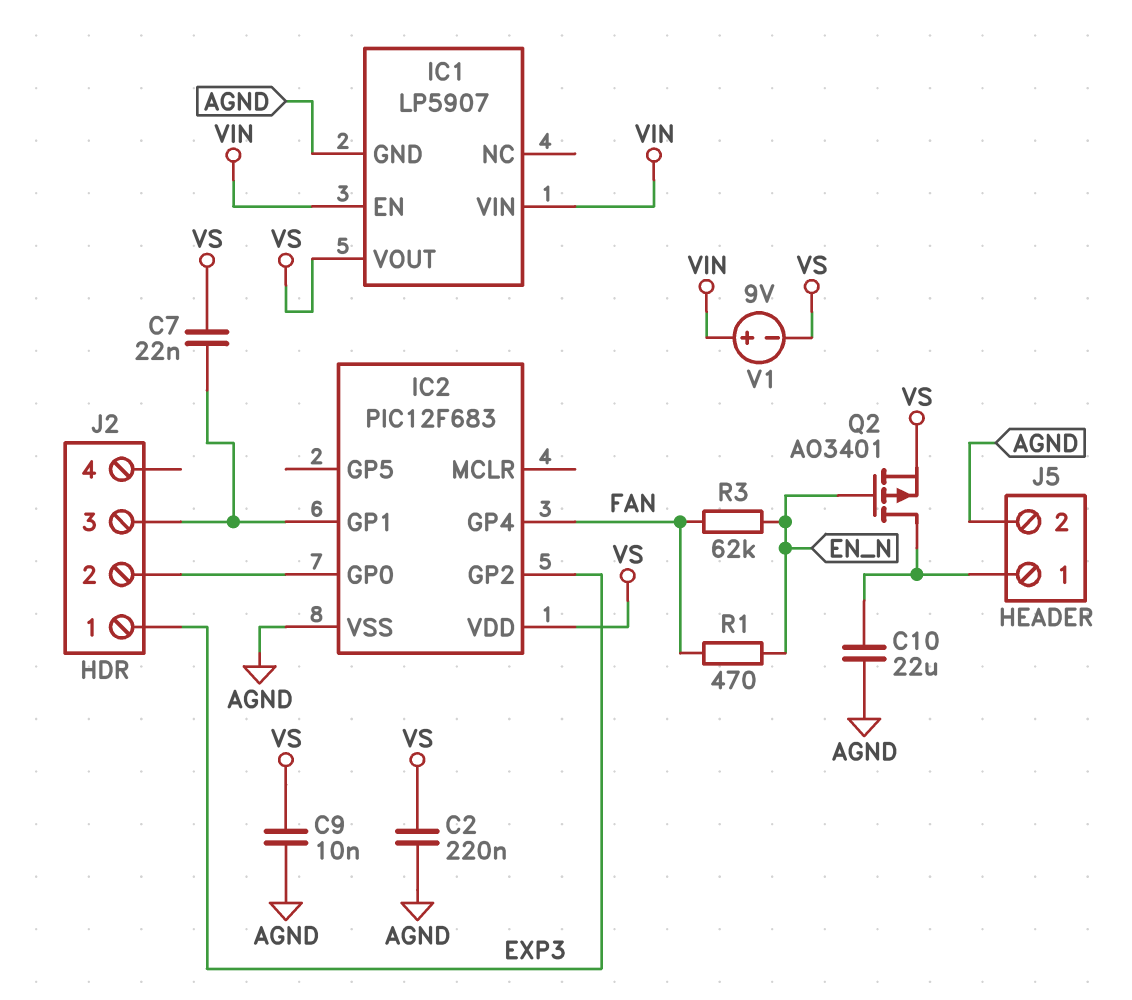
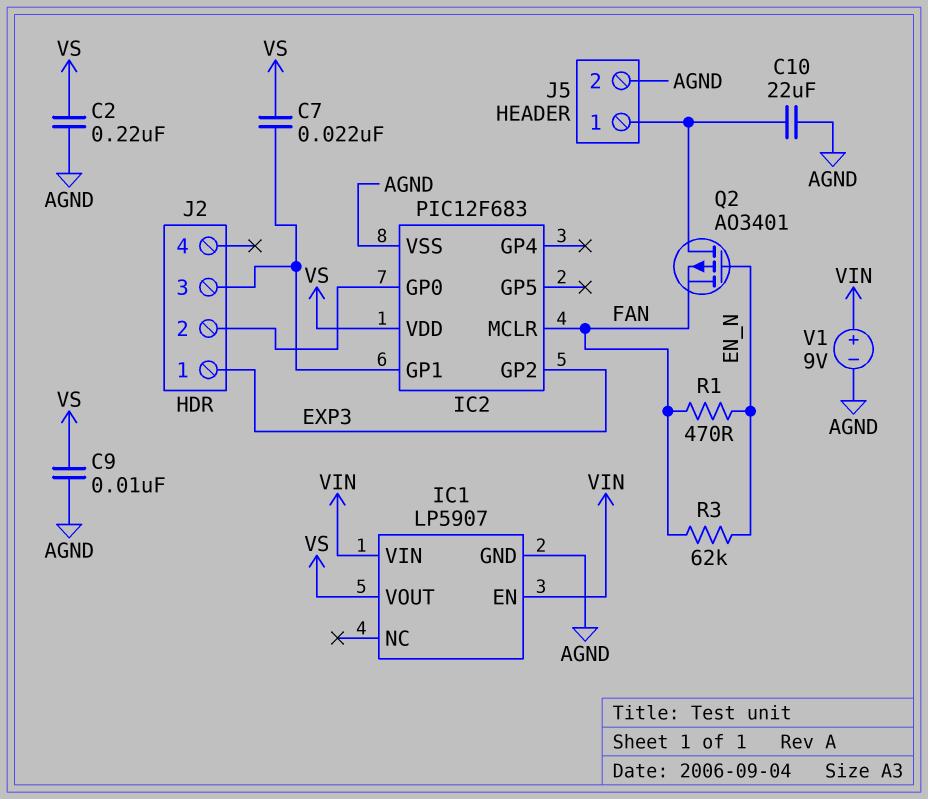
IC2 pin GP4: FAN -> none
IC2 pin MCLR: none -> FAN
Q2: PMOS AO3401 (G EN_N, D J5/1, S VS) -> PMOS AO3401 (G EN_N, D J5/1, S FAN)
V1: 9V (plus VIN, minus VS) -> 9V (plus VIN, minus AGND)

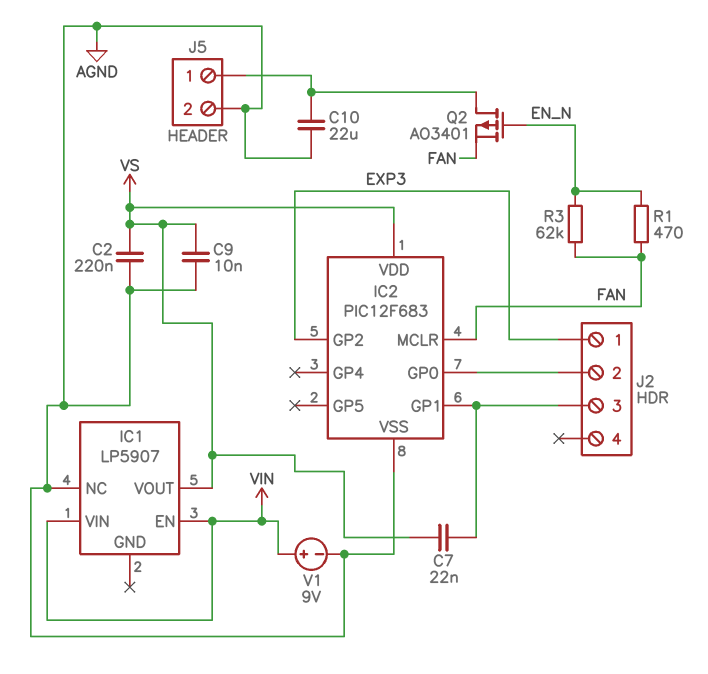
IC1 pin GND: AGND -> none
IC1 pin NC: none -> AGND

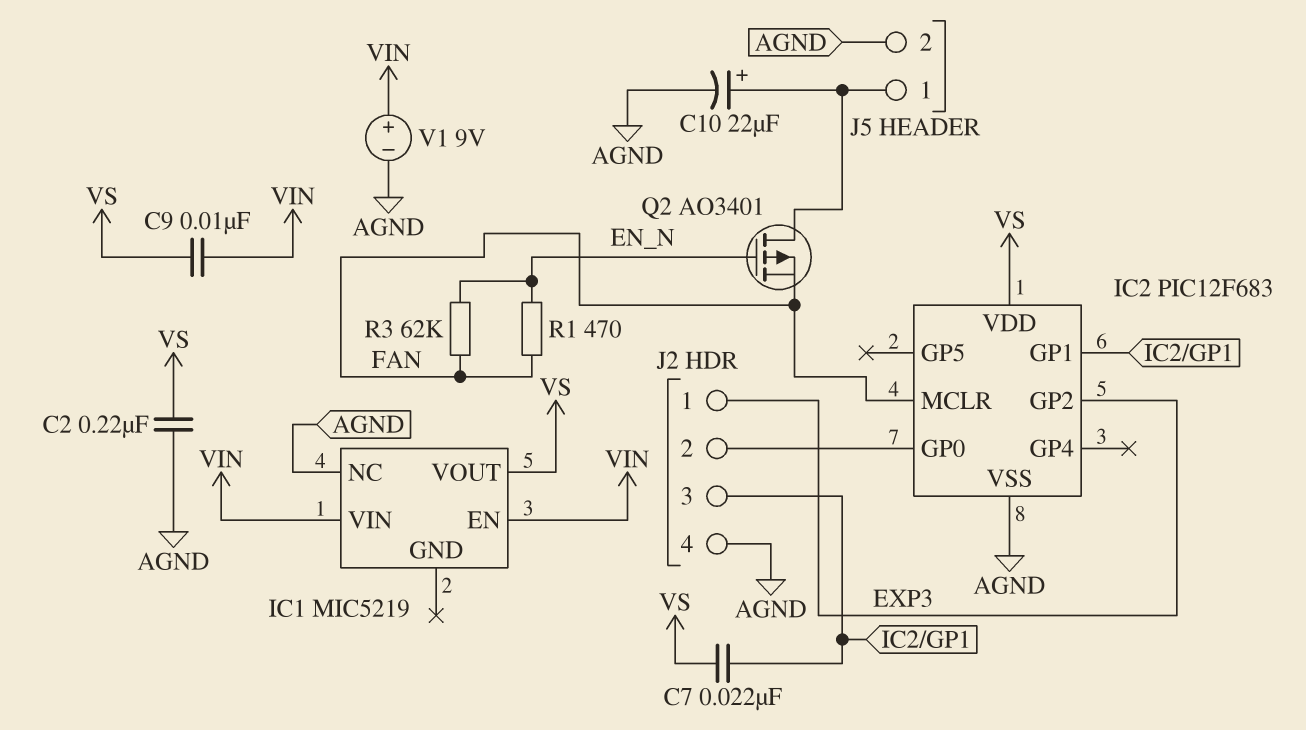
C9: 10nF (AGND, VS) -> 10nF (VIN, VS)
C10: 22uF (AGND, J5/1) -> 22uF (plus J5/1, minus AGND)
IC1: LP5907 -> MIC5219
J2 pin 4: none -> AGND

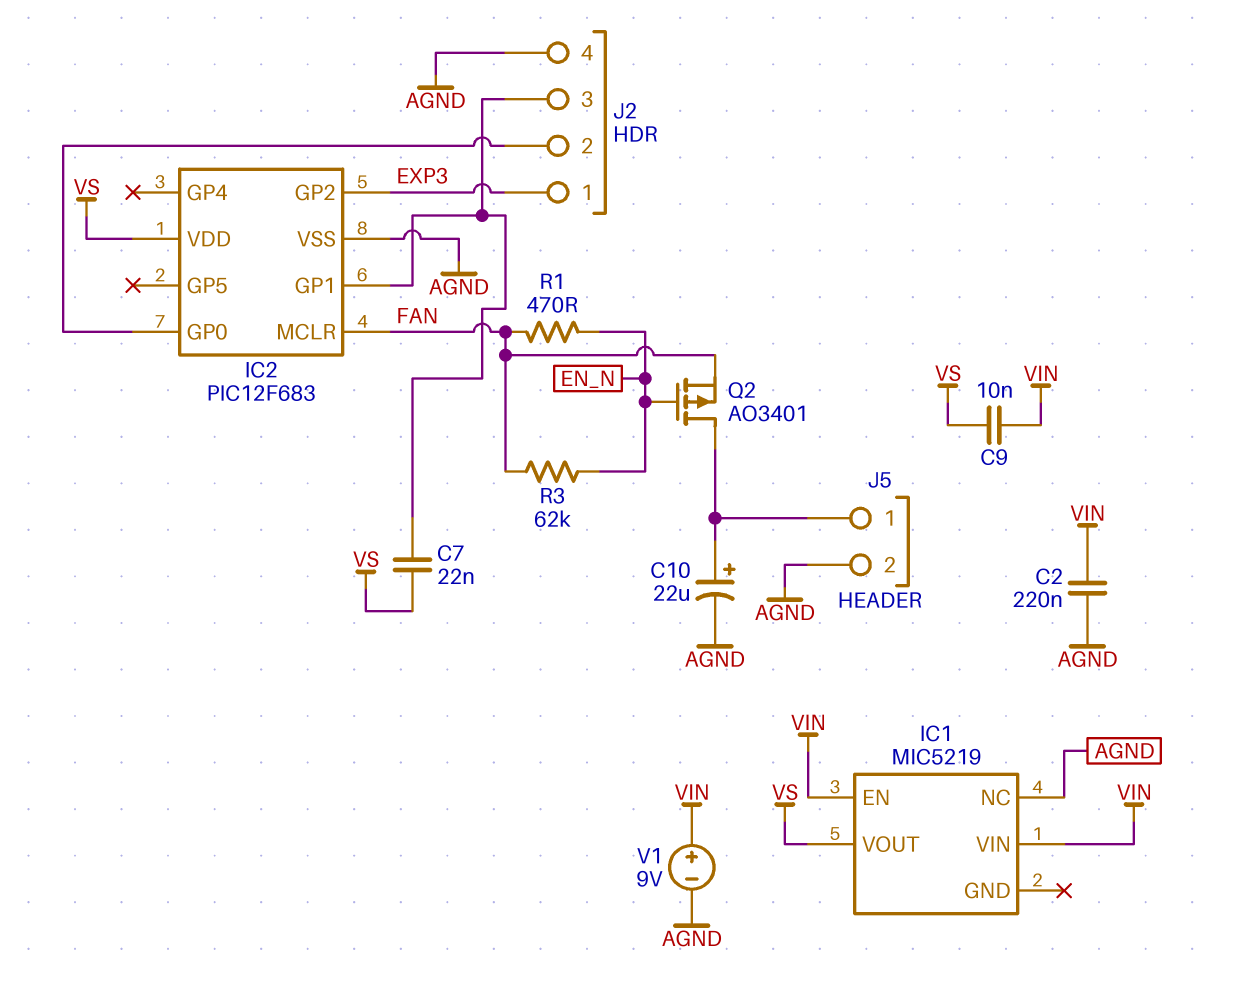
C2: 220nF (AGND, VS) -> 220nF (AGND, VIN)

